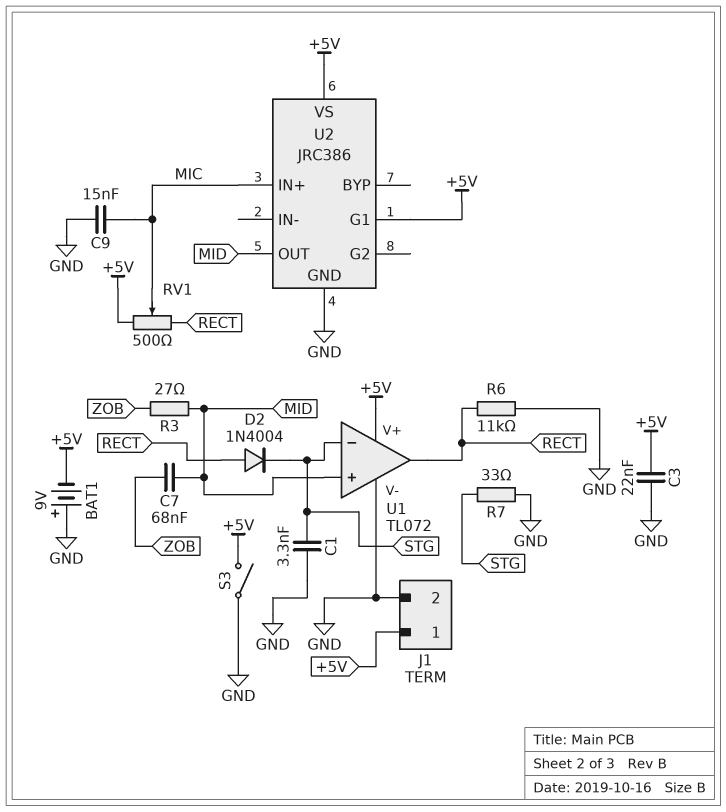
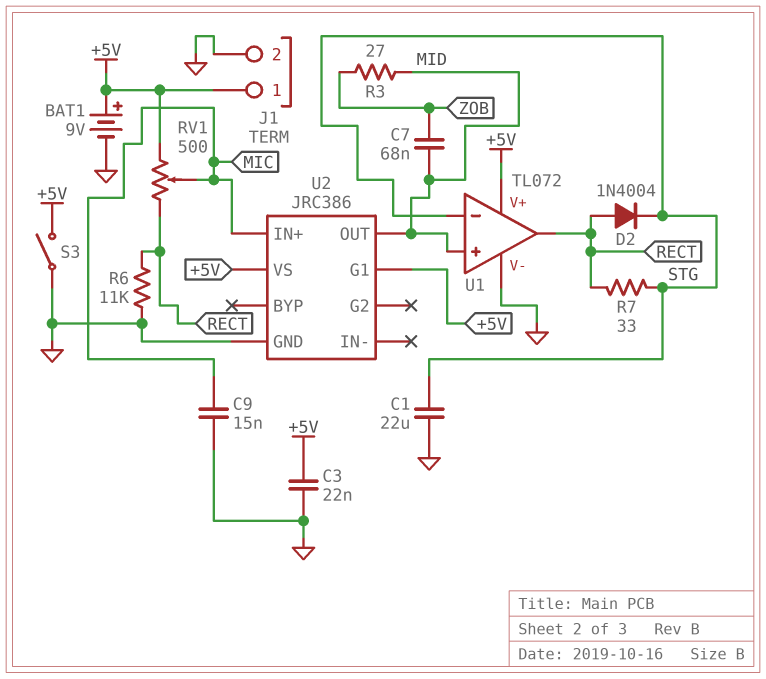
BAT1: 9V (plus GND, minus +5V) -> 9V (plus +5V, minus GND)
C1: 3.3nF (GND, STG) -> 22uF (GND, STG)
R7: 33 (GND, STG) -> 33 (RECT, STG)

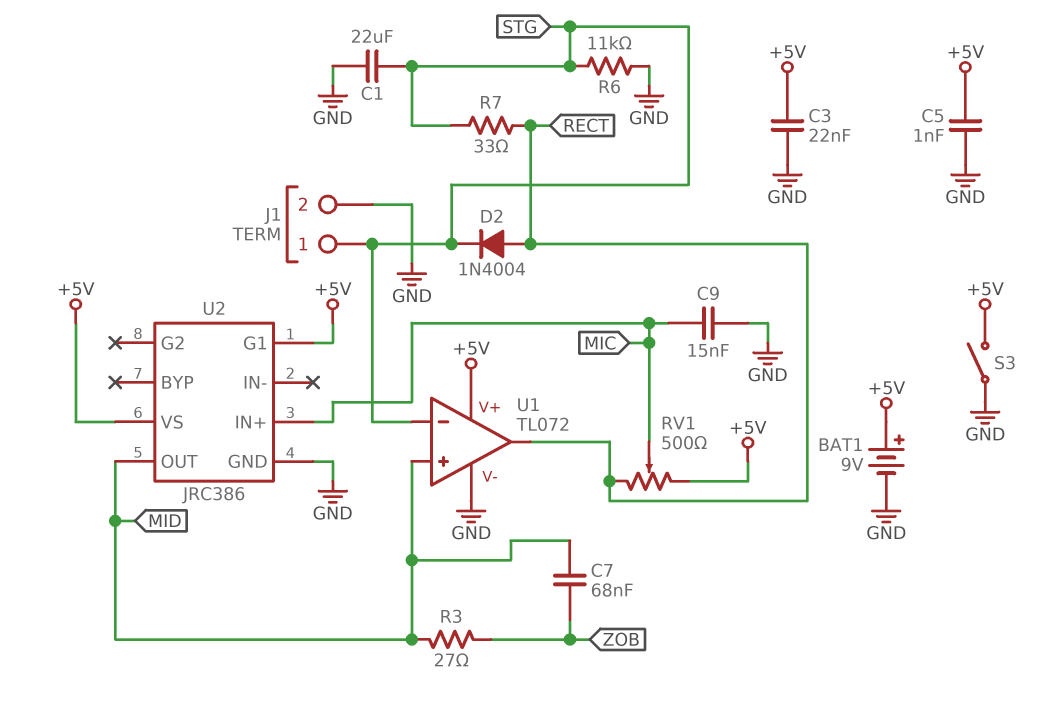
C5: none -> 1nF (+5V, GND)
J1 pin 1: +5V -> STG
R6: 11k (GND, RECT) -> 11k (GND, STG)

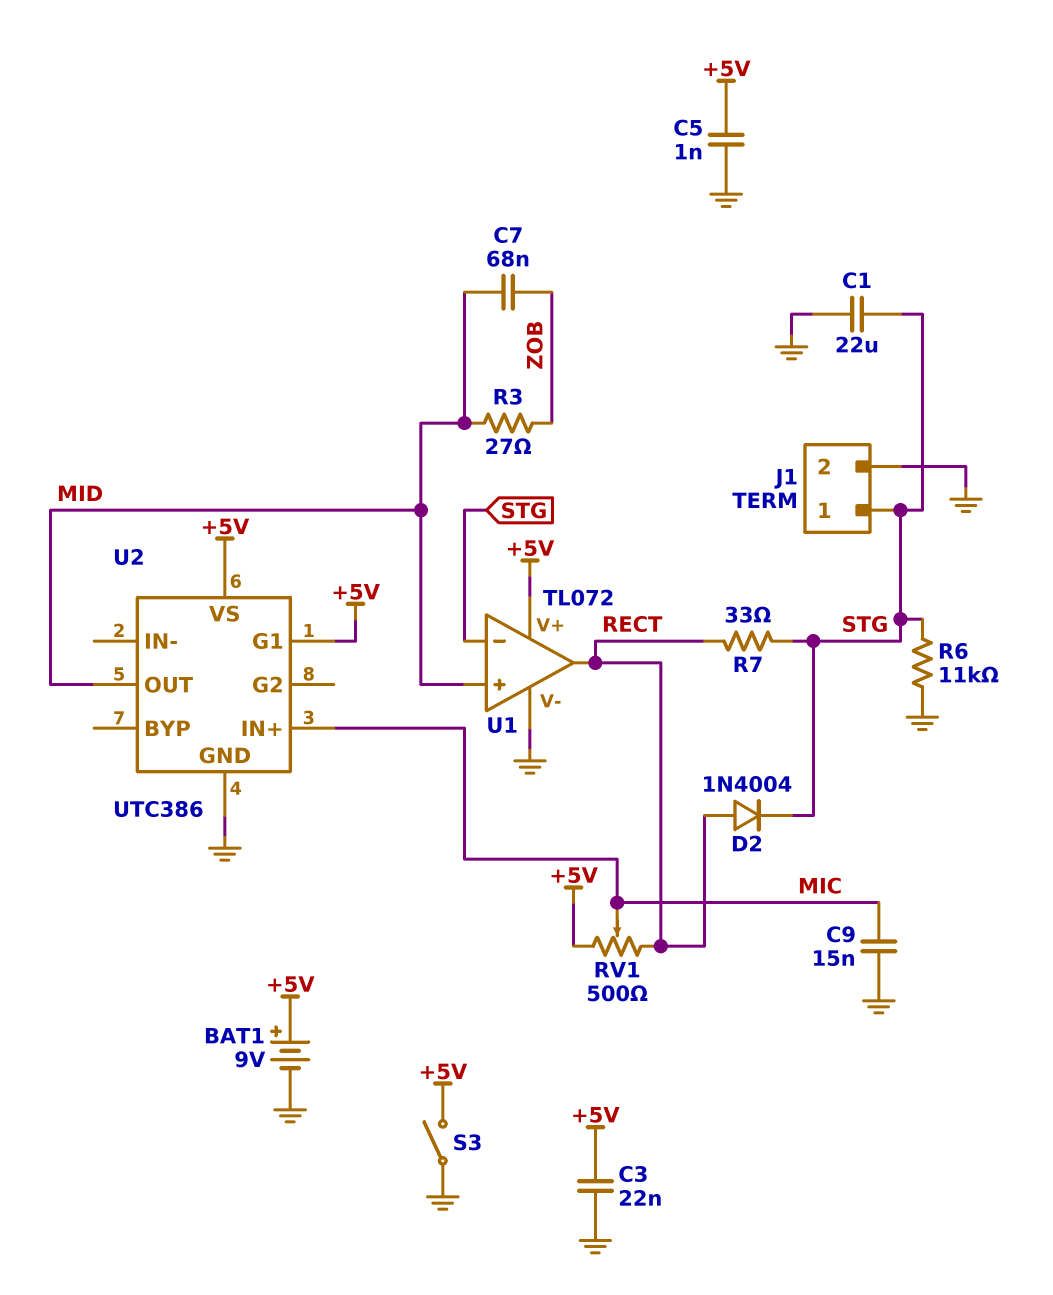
U2: JRC386 -> UTC386

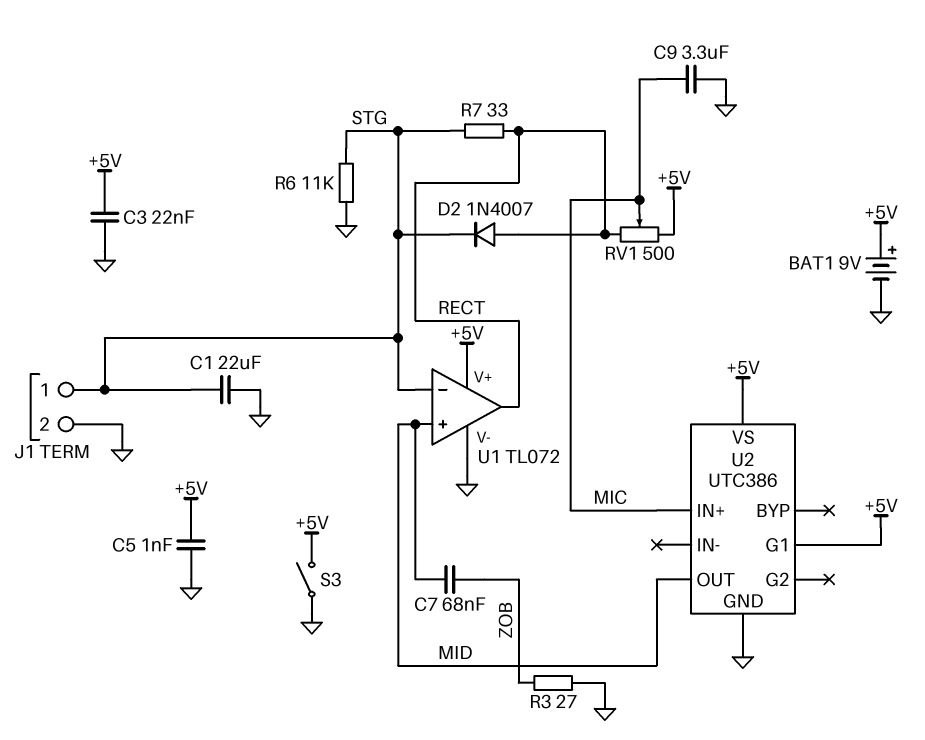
C9: 15nF (GND, MIC) -> 3.3uF (GND, MIC)
D2: diode 1N4004 (A RECT, K STG) -> diode 1N4007 (A RECT, K STG)
R3: 27 (MID, ZOB) -> 27 (GND, ZOB)

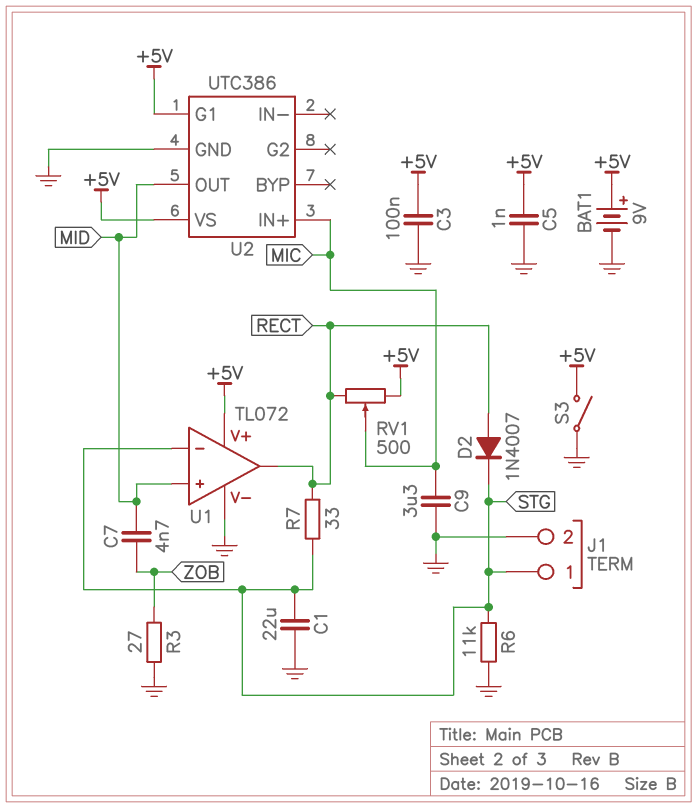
C3: 22nF (+5V, GND) -> 100nF (+5V, GND)
C7: 68nF (MID, ZOB) -> 4.7nF (MID, ZOB)

